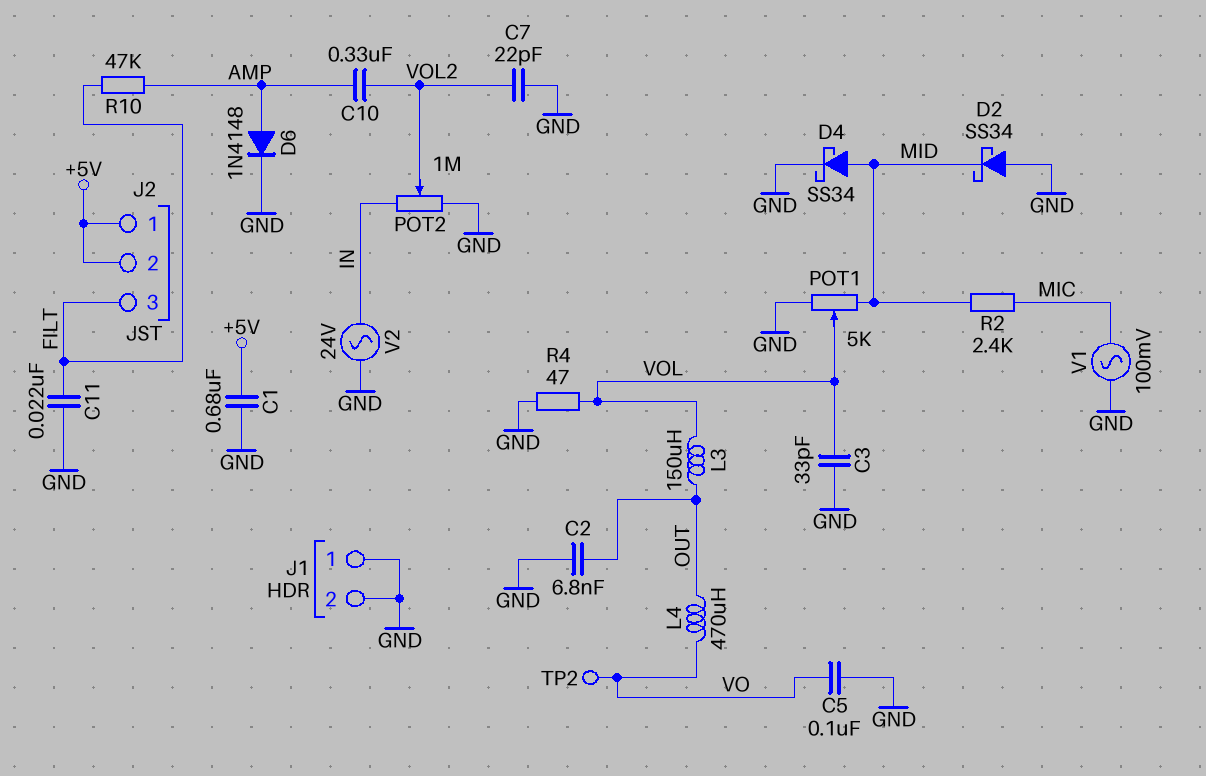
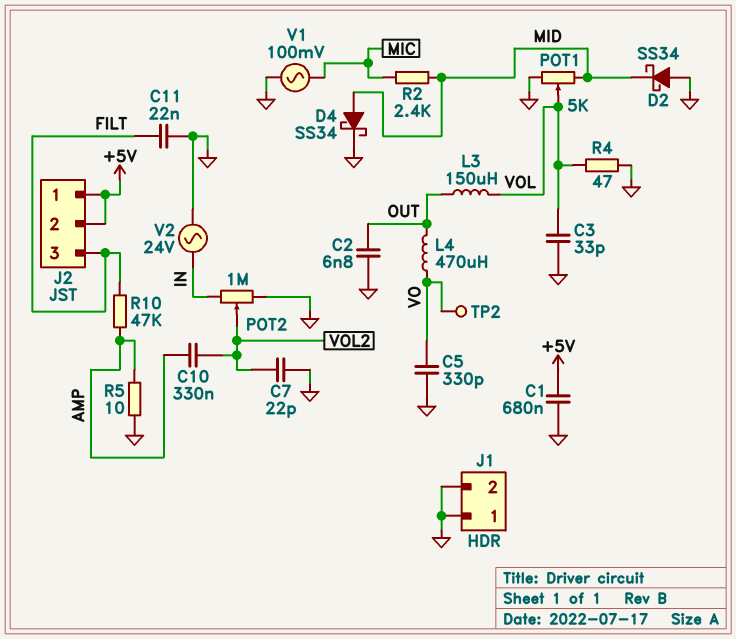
C5: 100nF (GND, VO) -> 330pF (GND, VO)
D6: diode 1N4148 (A AMP, K GND) -> none
R5: none -> 10 (AMP, GND)

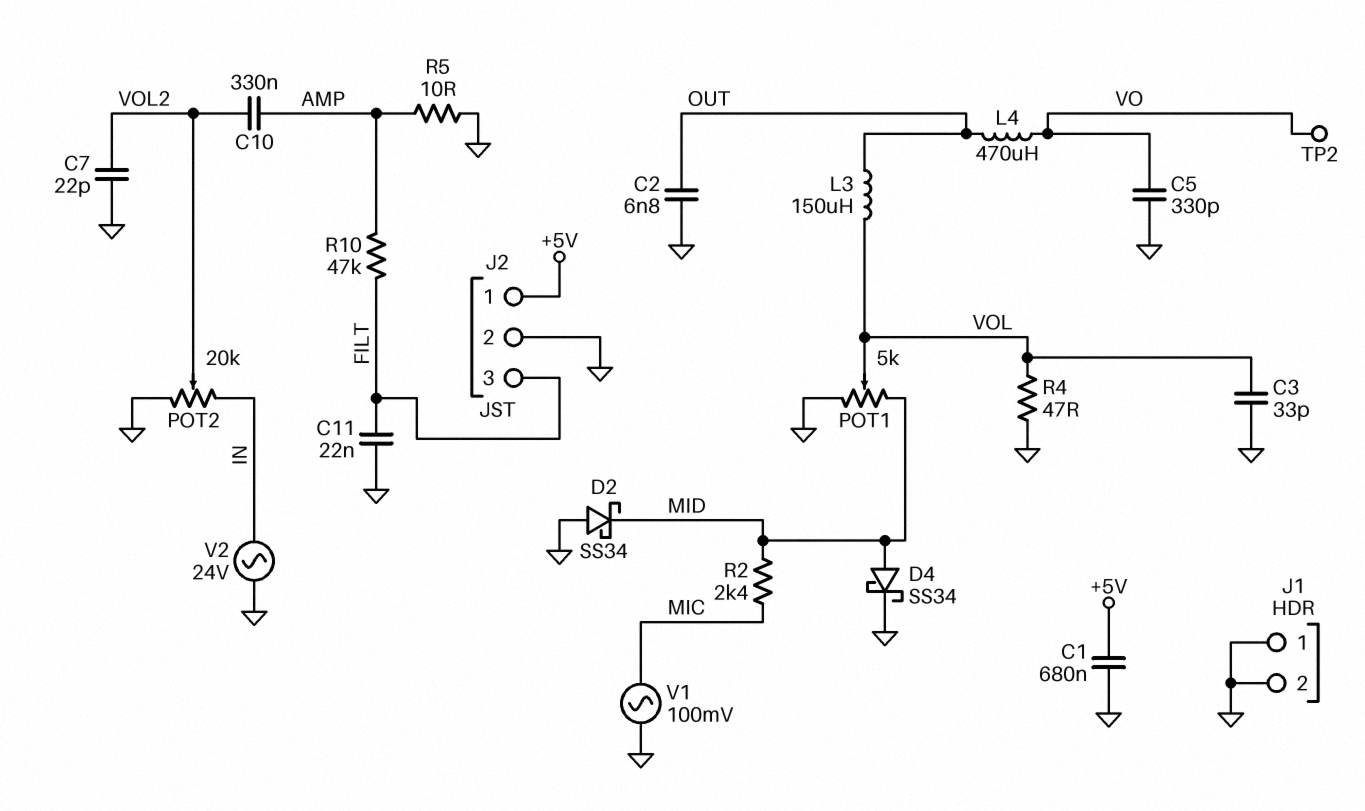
J2 pin 2: +5V -> GND
POT2: 1M (GND, IN, wiper VOL2) -> 20k (GND, IN, wiper VOL2)

